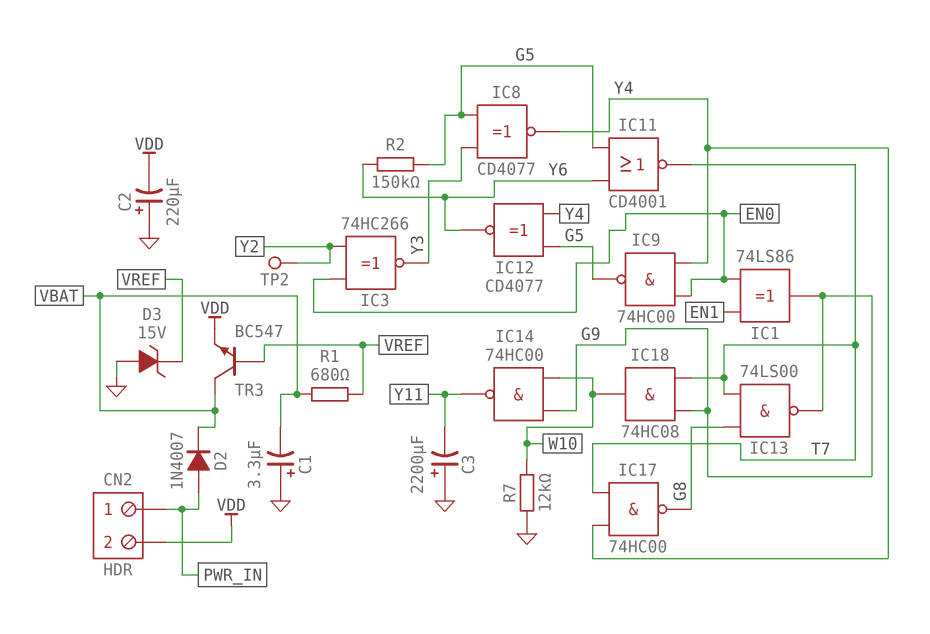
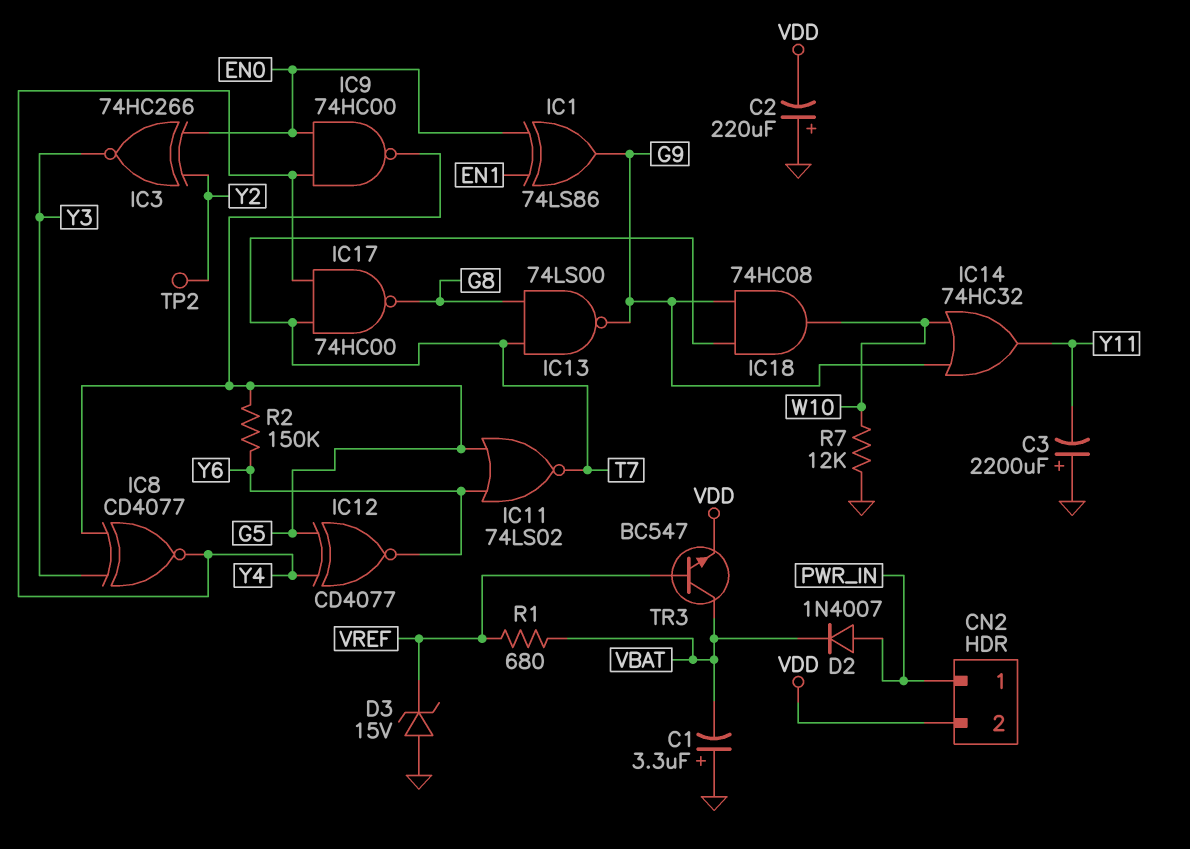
IC11: NOR CD4001 (in G5, in Y6, out T7) -> NOR 74LS02 (in G5, in Y6, out T7)
IC14: NAND 74HC00 (in G9, in W10, out Y11) -> OR 74HC32 (in G9, in W10, out Y11)

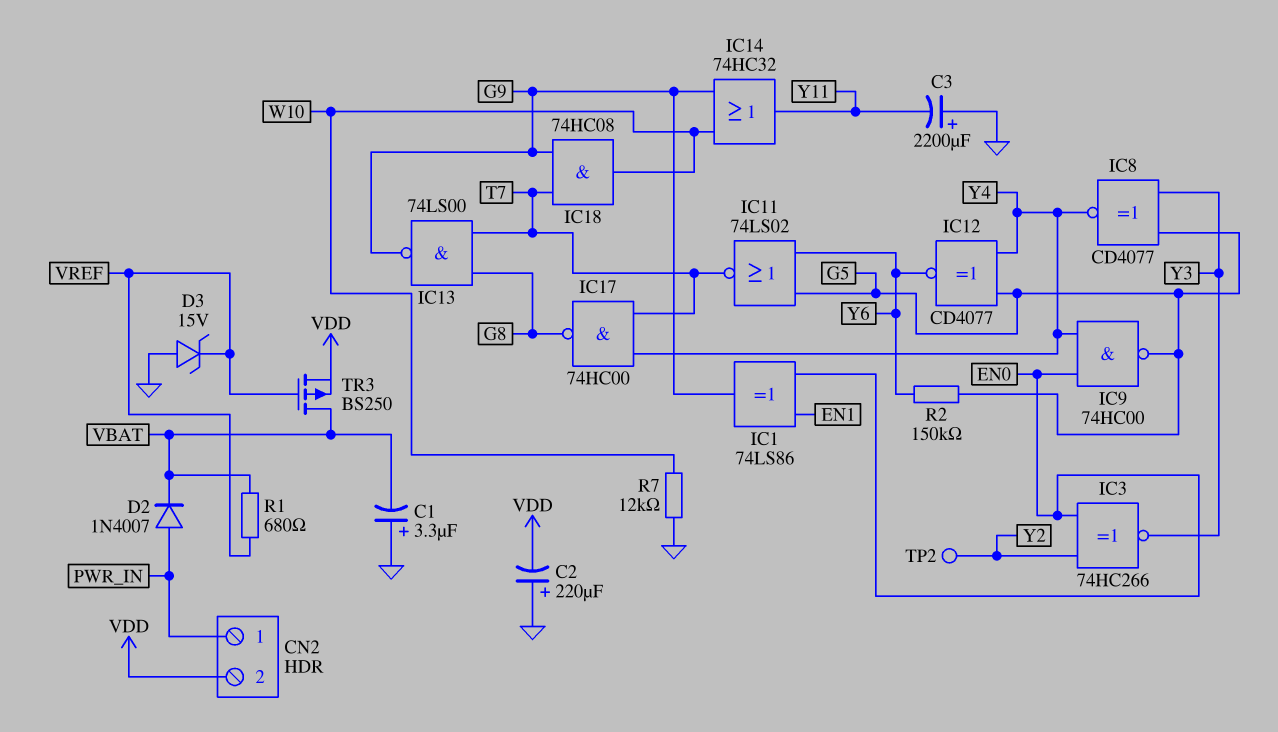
TR3: NPN BC547 (B VREF, C VBAT, E VDD) -> PMOS BS250 (G VREF, D VBAT, S VDD)

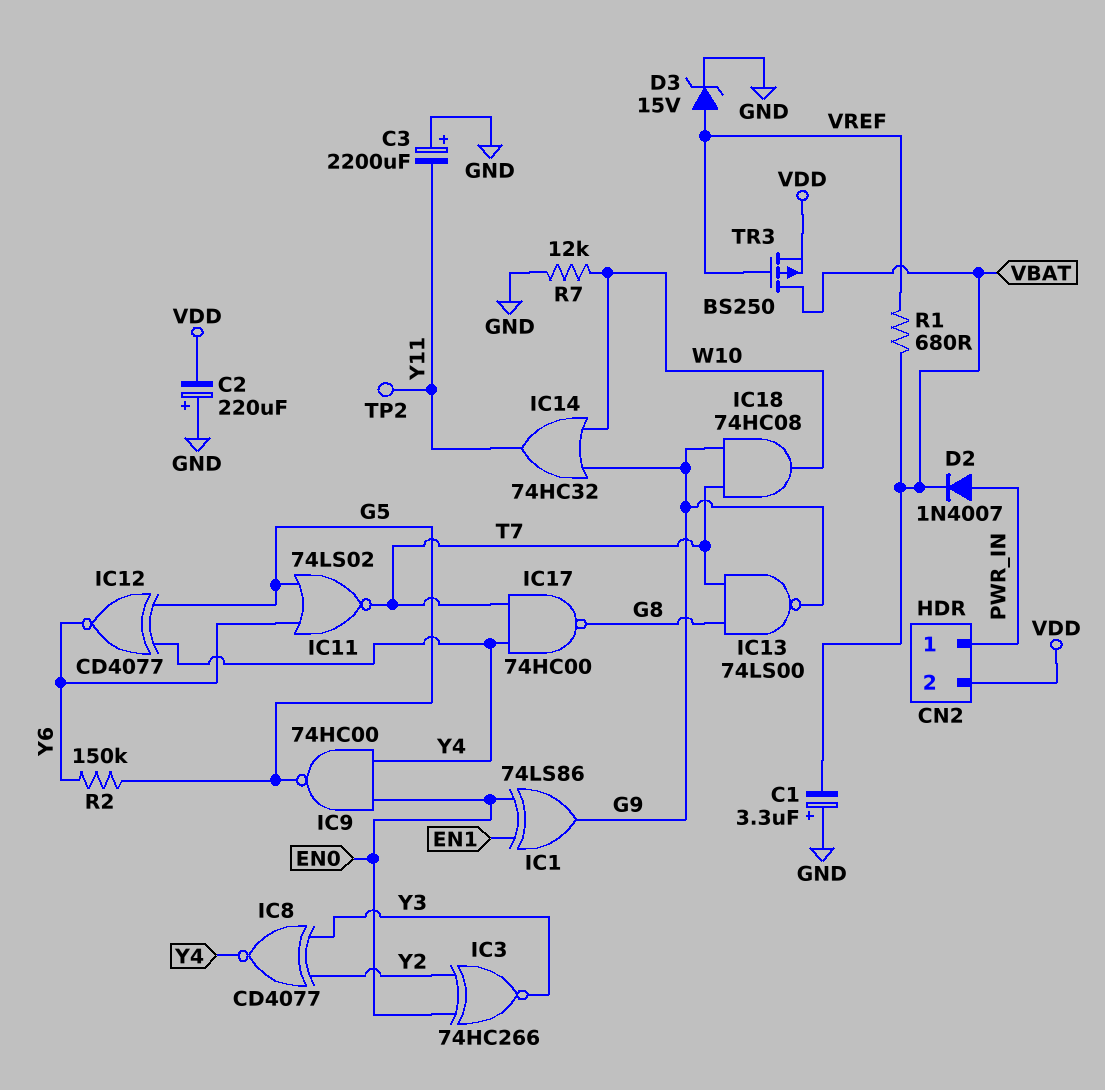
D3: zener 15V (A GND, K VREF) -> zener 15V (A VREF, K GND)
IC8: XNOR CD4077 (in G5, in Y3, out Y4) -> XNOR CD4077 (in Y2, in Y3, out Y4)
TP2: test point (Y2) -> test point (Y11)

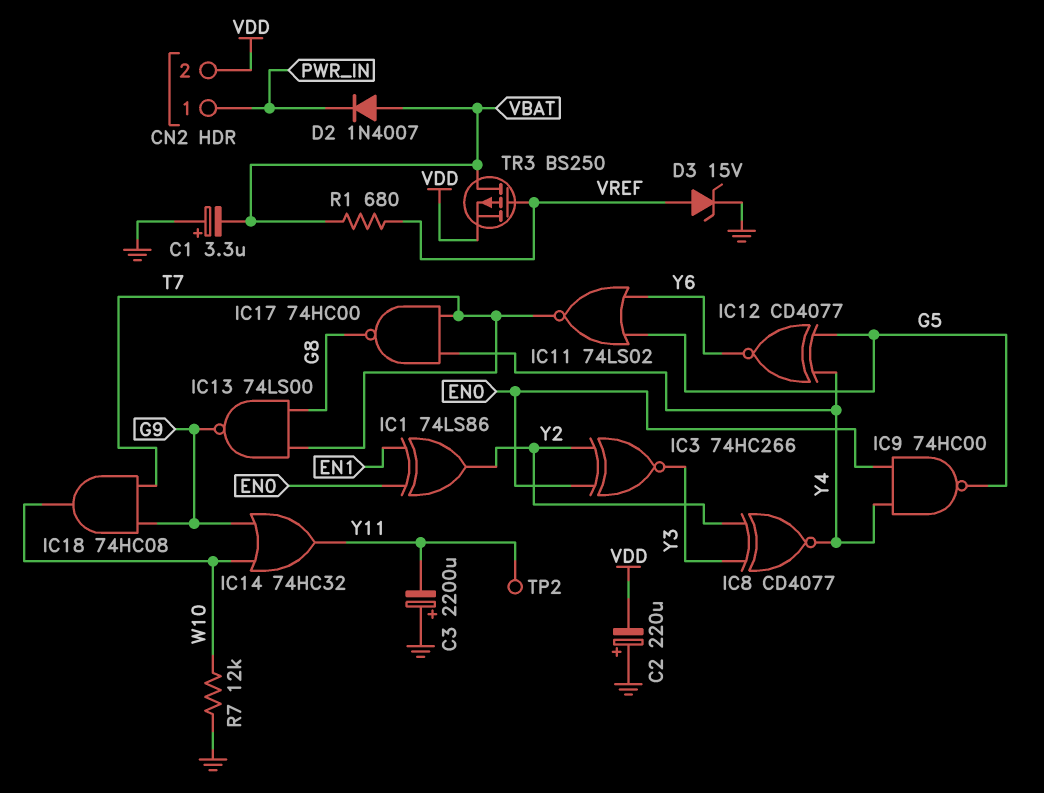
D2: diode 1N4007 (A PWR_IN, K VBAT) -> diode 1N4007 (A VBAT, K PWR_IN)
IC1: XOR 74LS86 (in EN0, in EN1, out G9) -> XOR 74LS86 (in EN0, in EN1, out Y2)
R2: 150k (G5, Y6) -> none

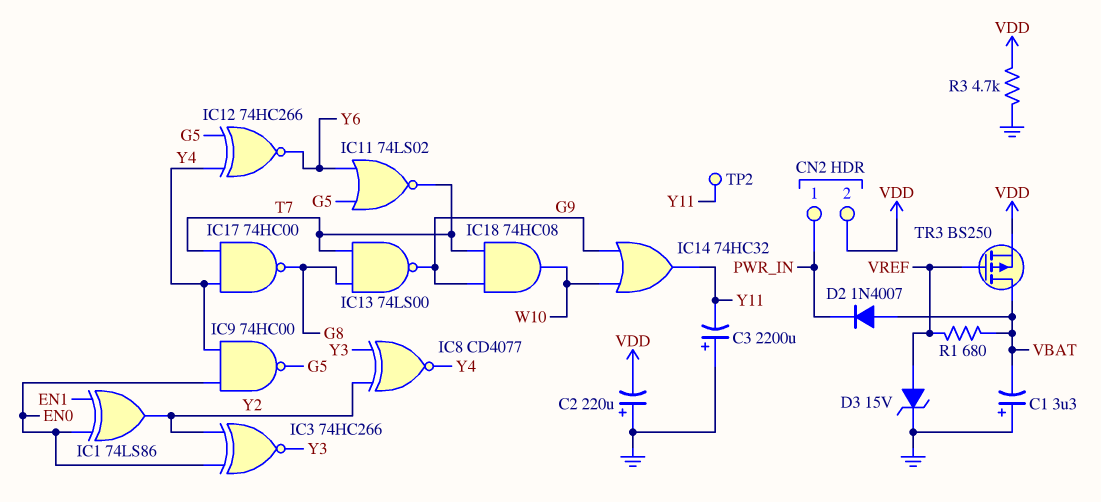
IC12: XNOR CD4077 (in G5, in Y4, out Y6) -> XNOR 74HC266 (in G5, in Y4, out Y6)
R3: none -> 4.7k (GND, VDD)
R7: 12k (GND, W10) -> none

